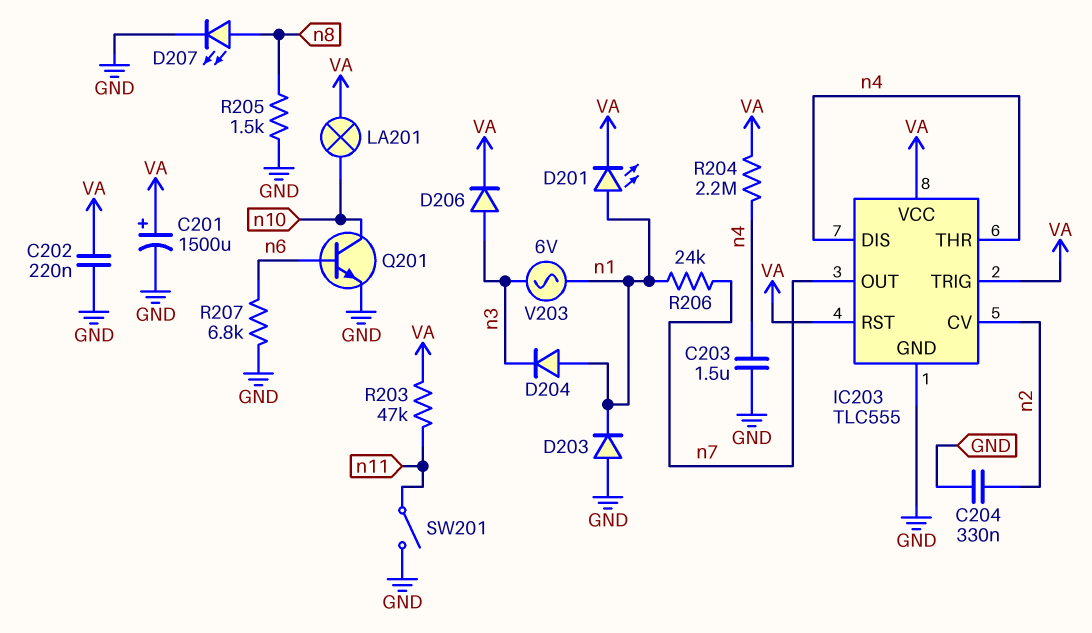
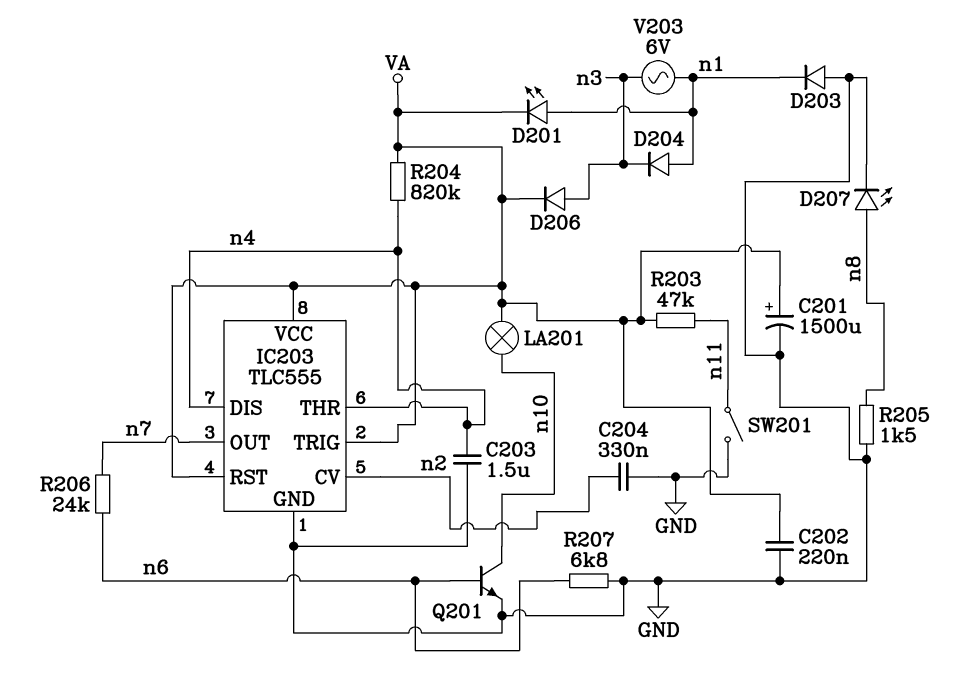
R204: 2.2M (VA, n4) -> 820k (VA, n4)
R206: 24k (n1, n7) -> 24k (n6, n7)

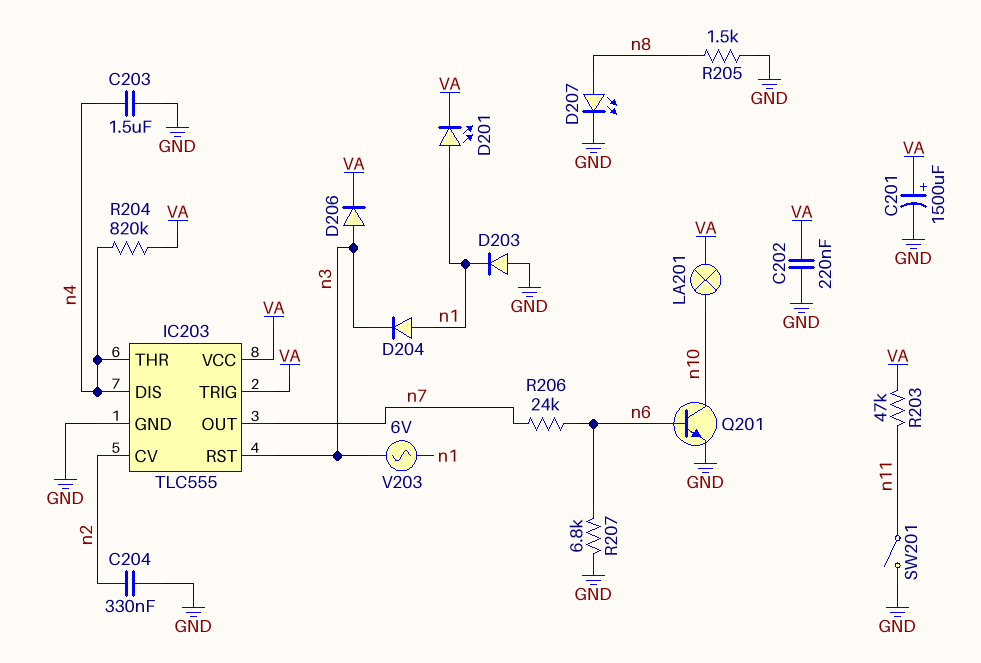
IC203 pin RST: VA -> n3

